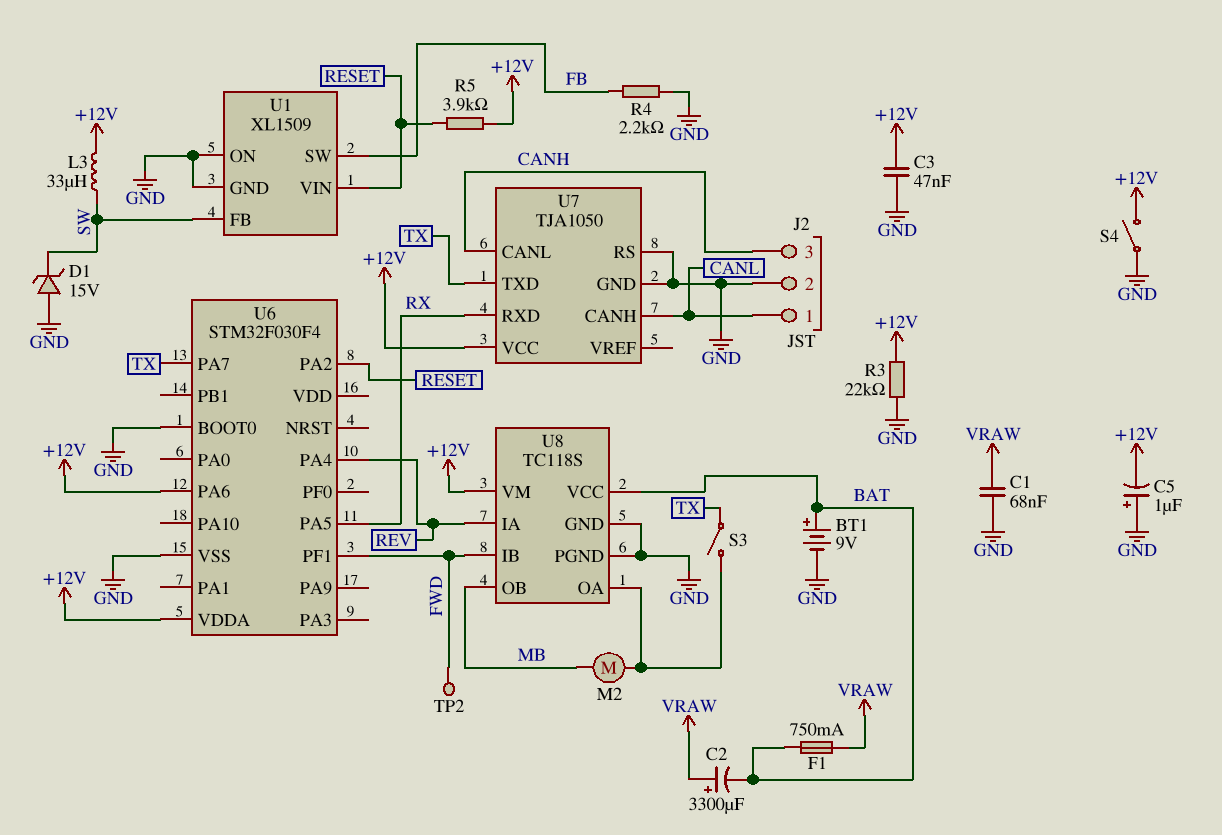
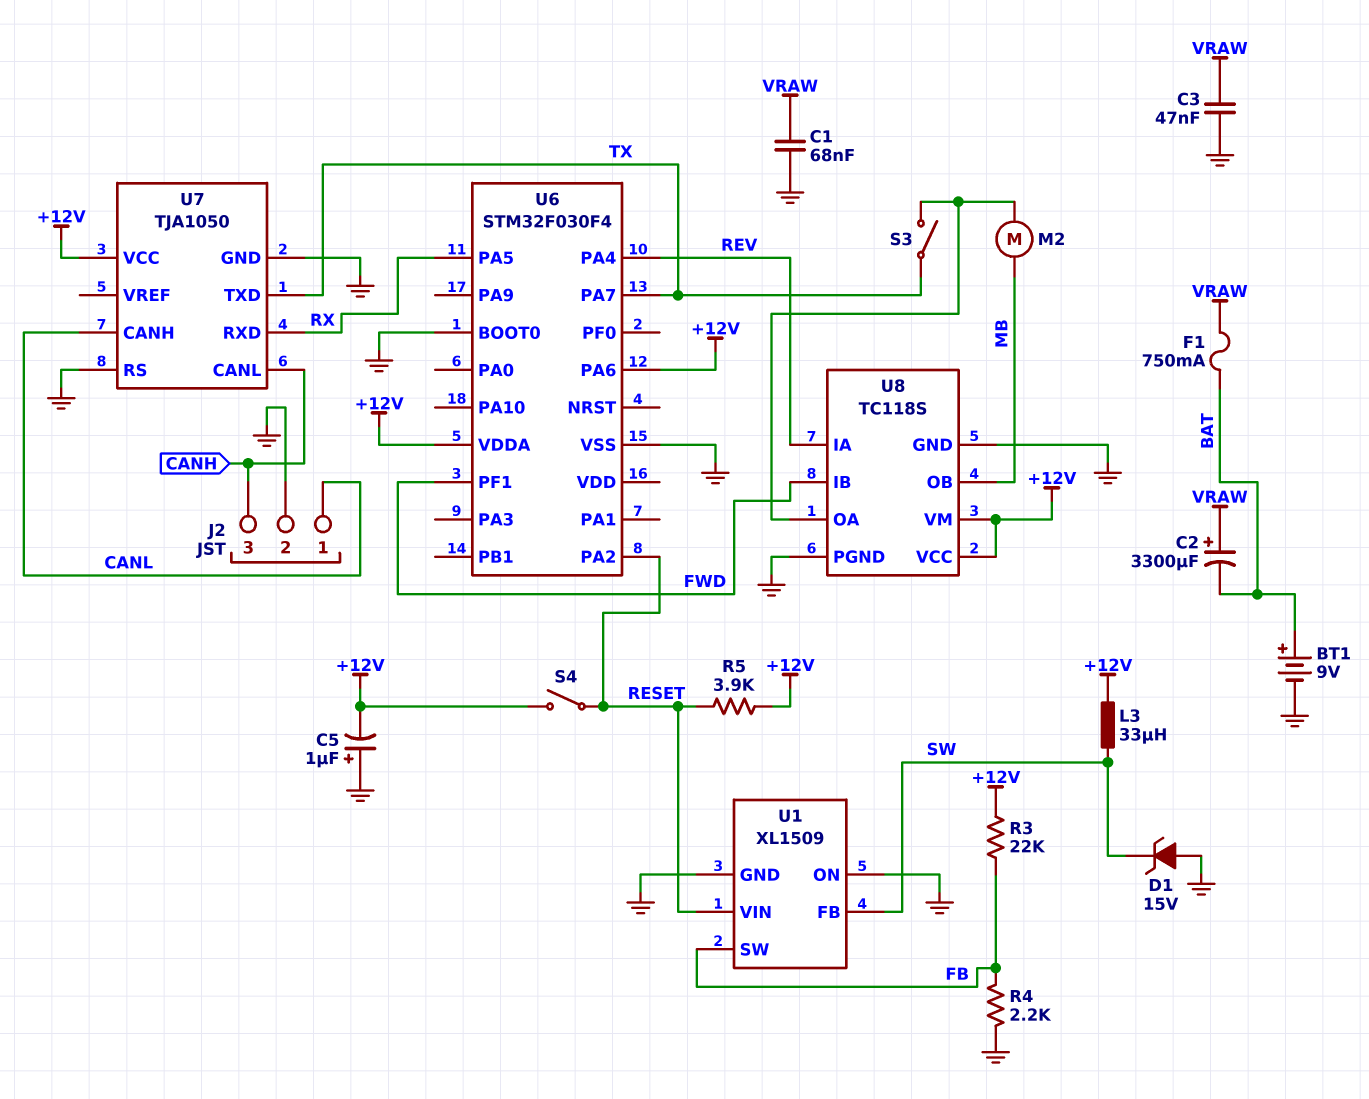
C3: 47nF (+12V, GND) -> 47nF (GND, VRAW)
R3: 22k (+12V, GND) -> 22k (+12V, FB)
S4: switch (+12V, GND) -> switch (+12V, RESET)
TP2: test point (FWD) -> none
U8 pin VCC: BAT -> +12V

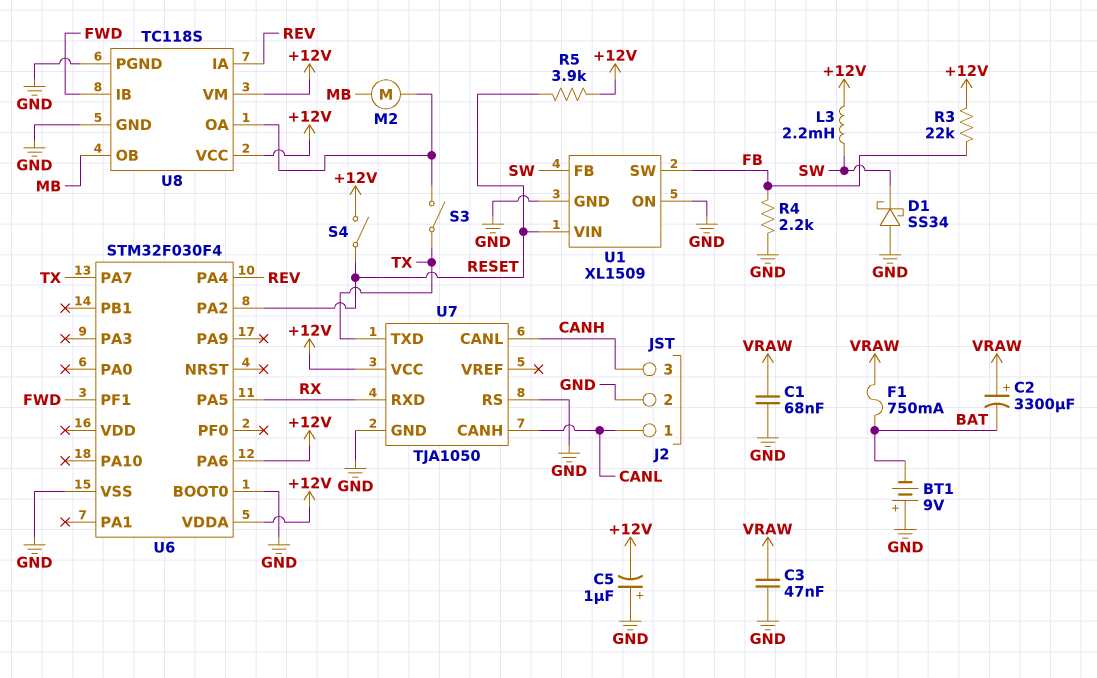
BT1: 9V (plus BAT, minus GND) -> 9V (plus GND, minus BAT)
D1: zener 15V (A GND, K SW) -> schottky SS34 (A GND, K SW)
L3: 33uH (+12V, SW) -> 2.2mH (+12V, SW)

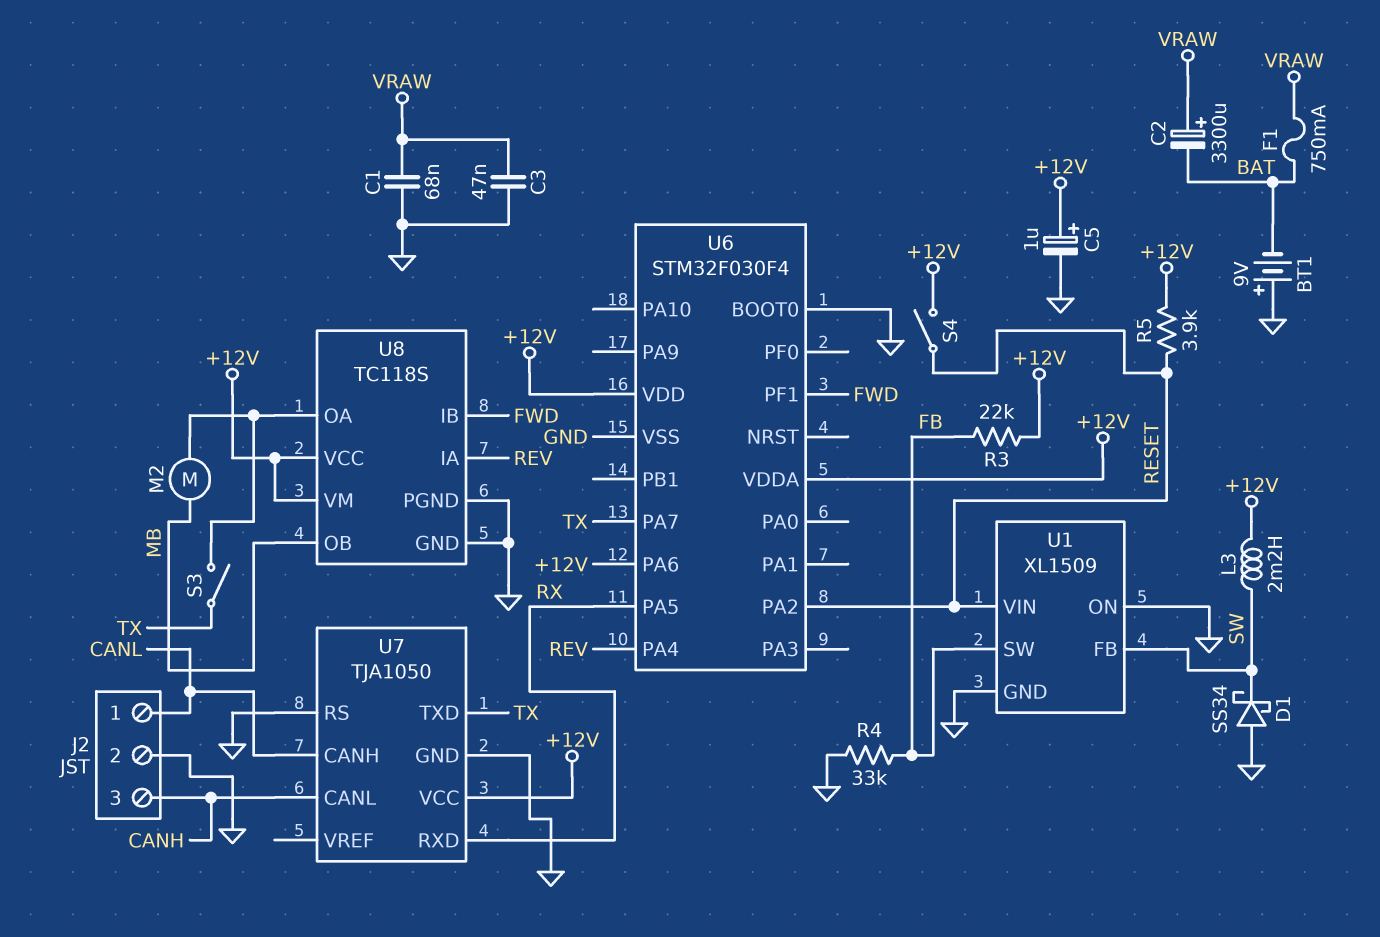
C5: 1uF (plus GND, minus +12V) -> 1uF (plus +12V, minus GND)
R4: 2.2k (FB, GND) -> 33k (FB, GND)
U6 pin VDD: none -> +12V

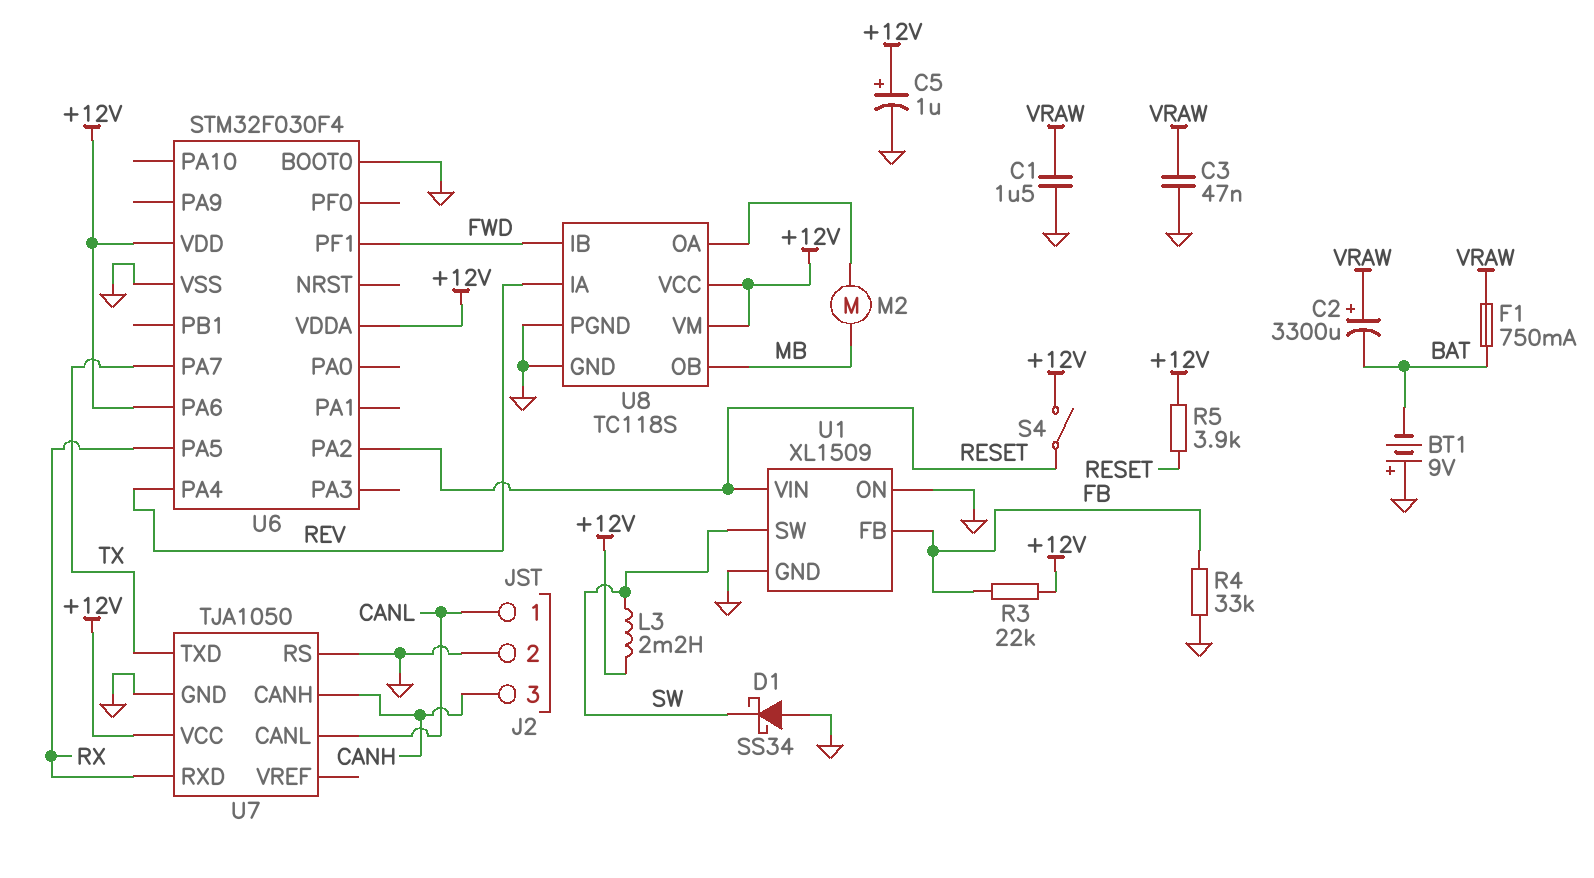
C1: 68nF (GND, VRAW) -> 1.5uF (GND, VRAW)
S3: switch (TX, U8/OA) -> none
U1 pin FB: SW -> FB
U1 pin SW: FB -> SW
U7 pin CANH: CANL -> CANH
U7 pin CANL: CANH -> CANL

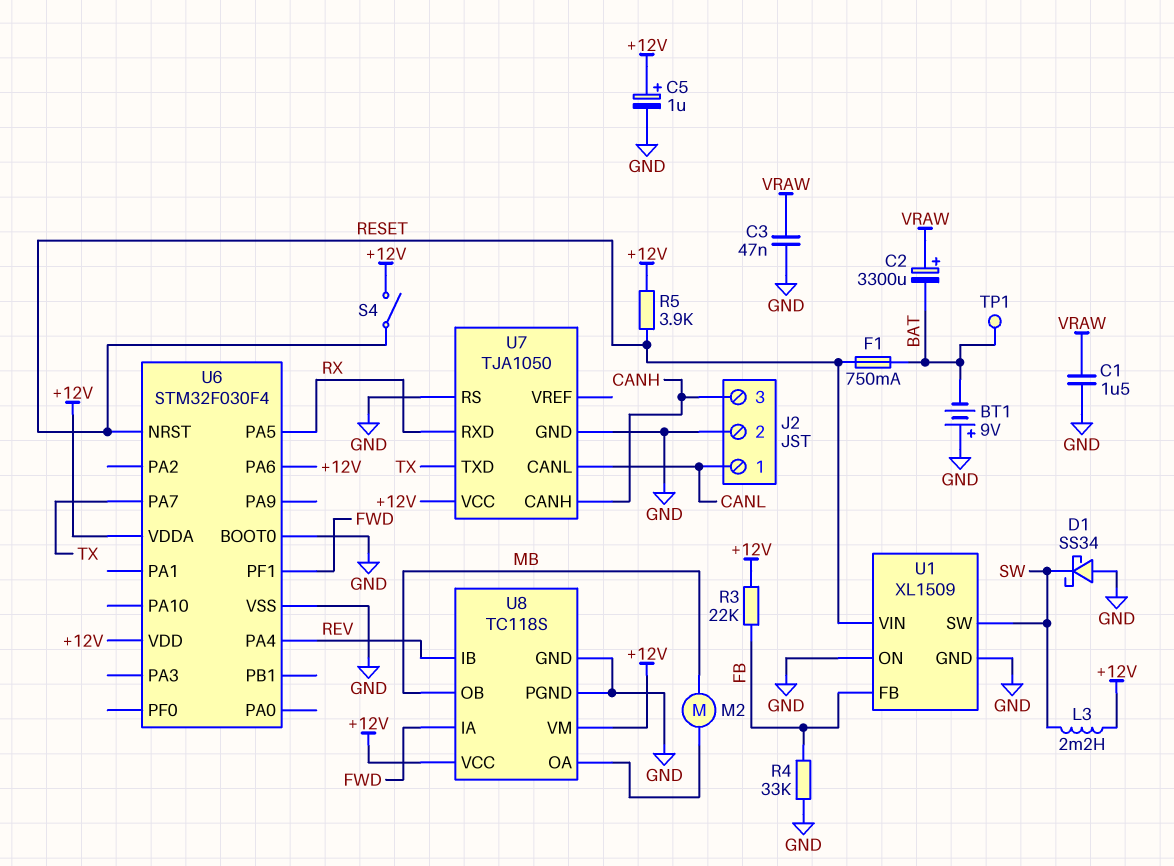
F1: 750mA (BAT, VRAW) -> 750mA (BAT, RESET)
TP1: none -> test point (BAT)
U6 pin NRST: none -> RESET
U6 pin PA2: RESET -> none
U8 pin IA: REV -> FWD
U8 pin IB: FWD -> REV

